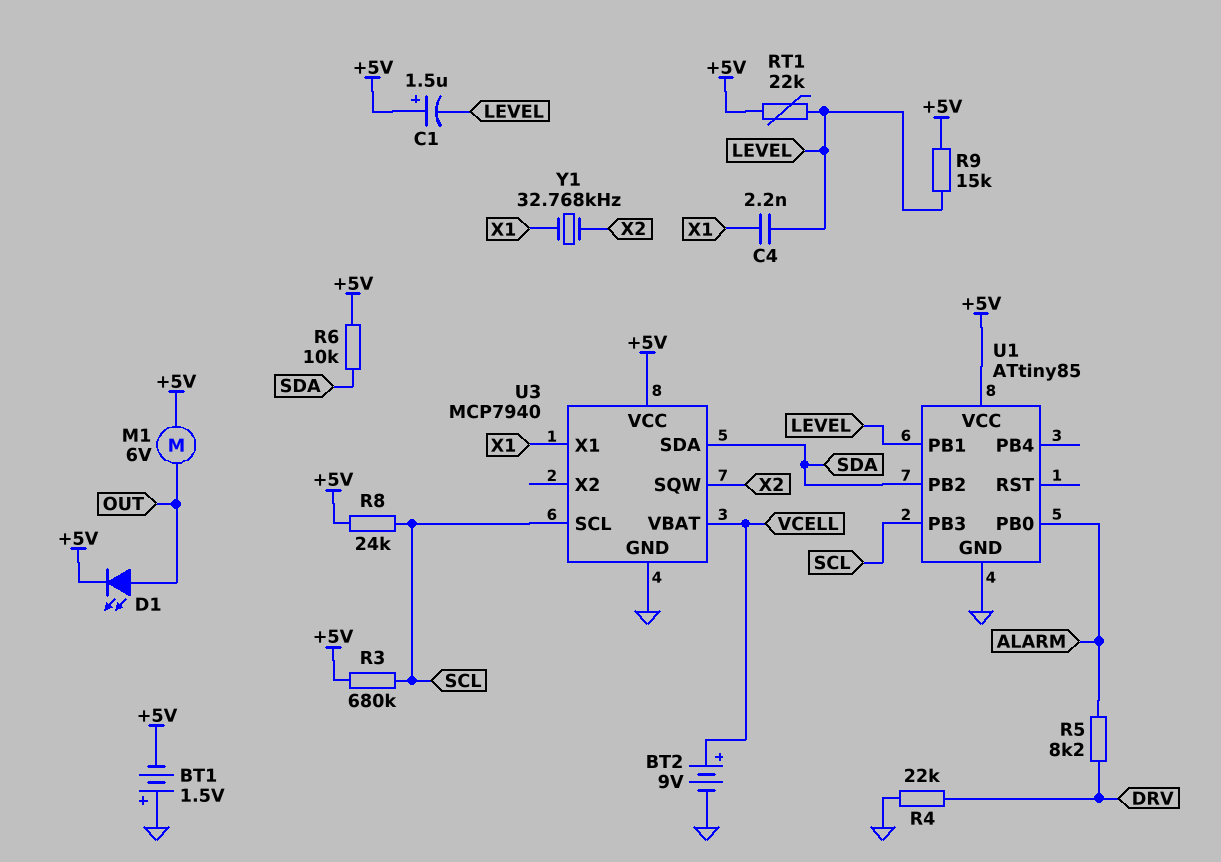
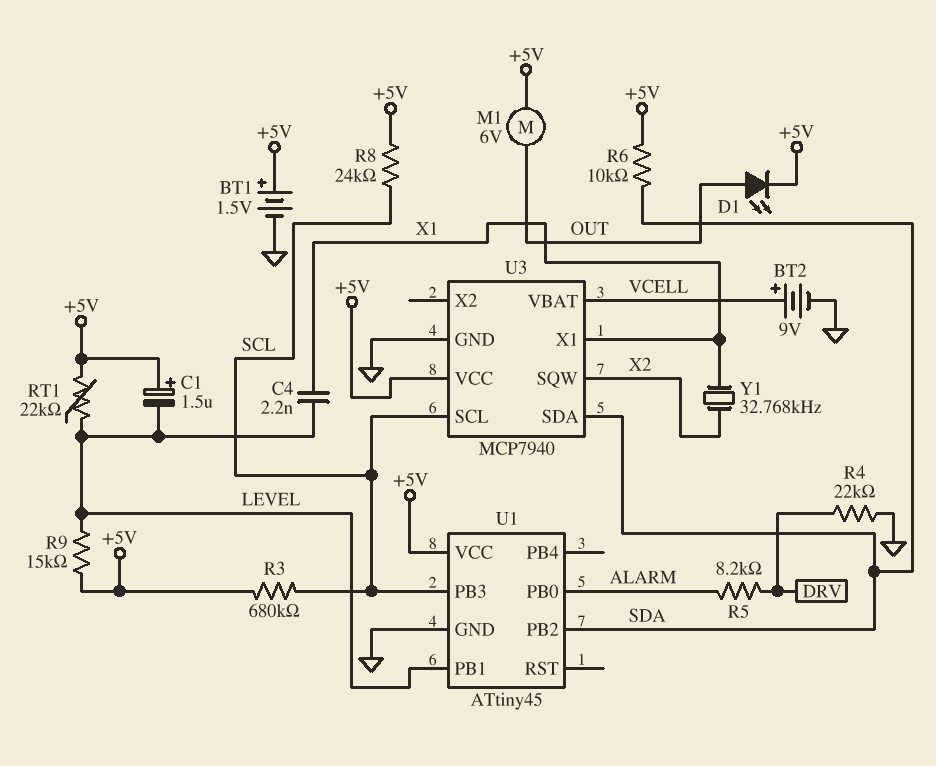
BT1: 1.5V (plus GND, minus +5V) -> 1.5V (plus +5V, minus GND)
U1: ATtiny85 -> ATtiny45

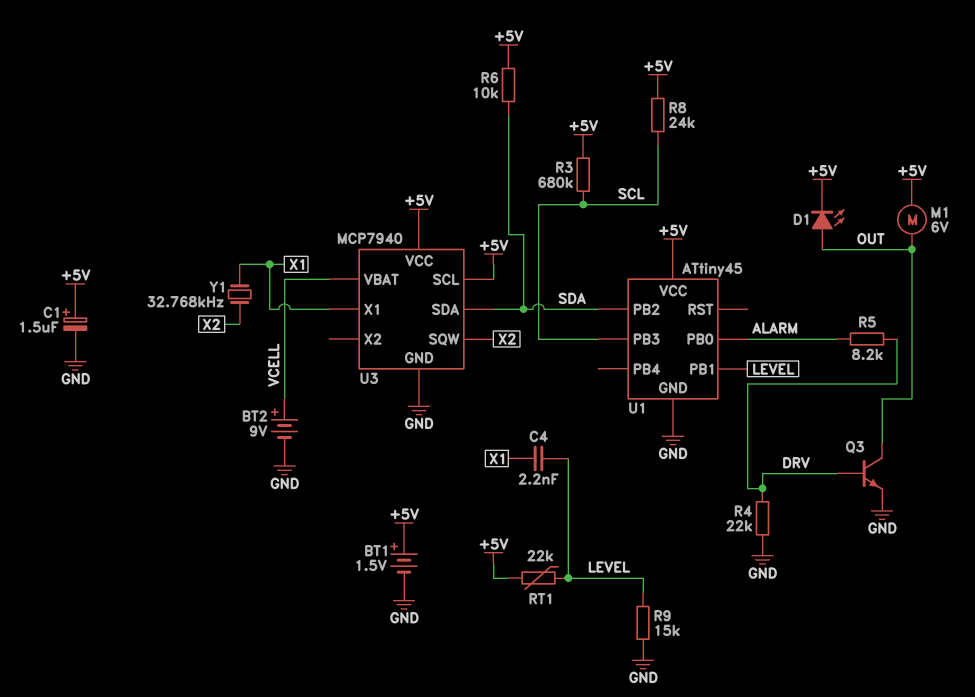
C1: 1.5uF (plus +5V, minus LEVEL) -> 1.5uF (plus +5V, minus GND)
Q3: none -> NPN (B DRV, C OUT, E GND)
R9: 15k (+5V, LEVEL) -> 15k (GND, LEVEL)
U3 pin SCL: SCL -> +5V

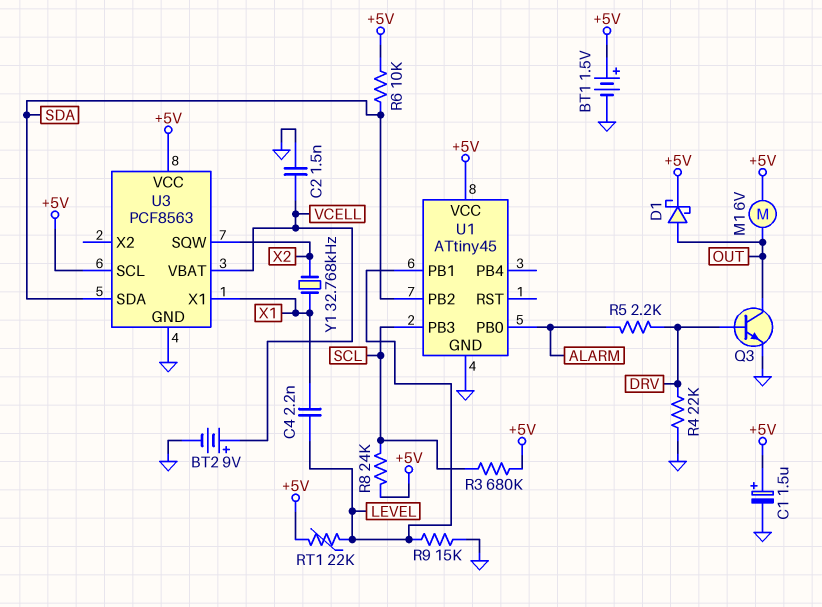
C2: none -> 1.5nF (GND, VCELL)
D1: LED (A OUT, K +5V) -> schottky (A OUT, K +5V)
R5: 8.2k (ALARM, DRV) -> 2.2k (ALARM, DRV)
U3: MCP7940 -> PCF8563

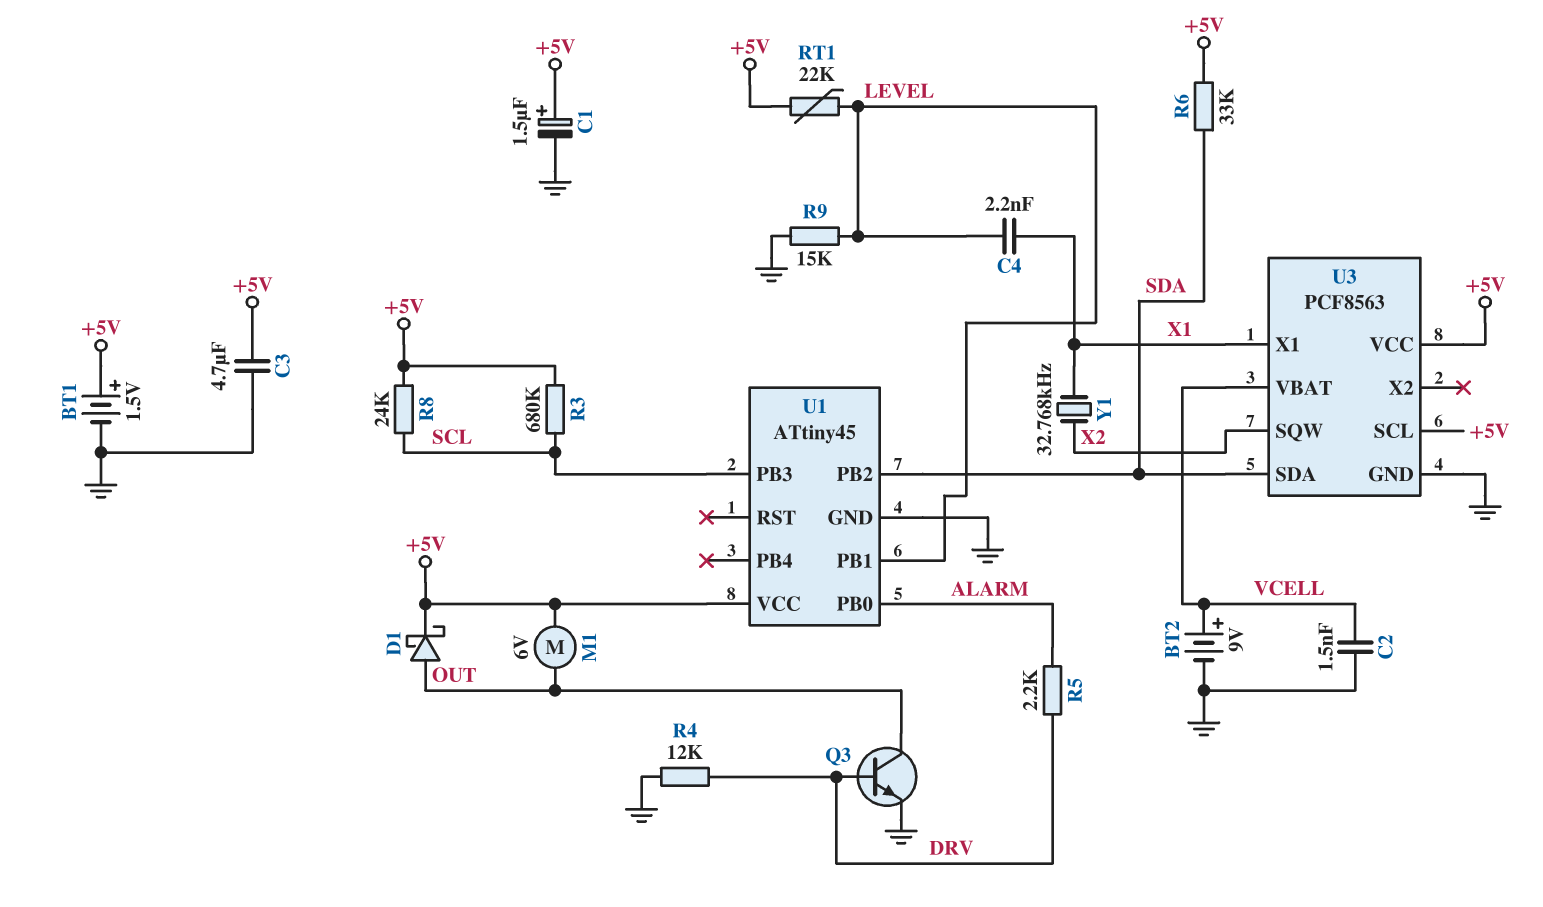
C3: none -> 4.7uF (+5V, GND)
R4: 22k (DRV, GND) -> 12k (DRV, GND)
R6: 10k (+5V, SDA) -> 33k (+5V, SDA)

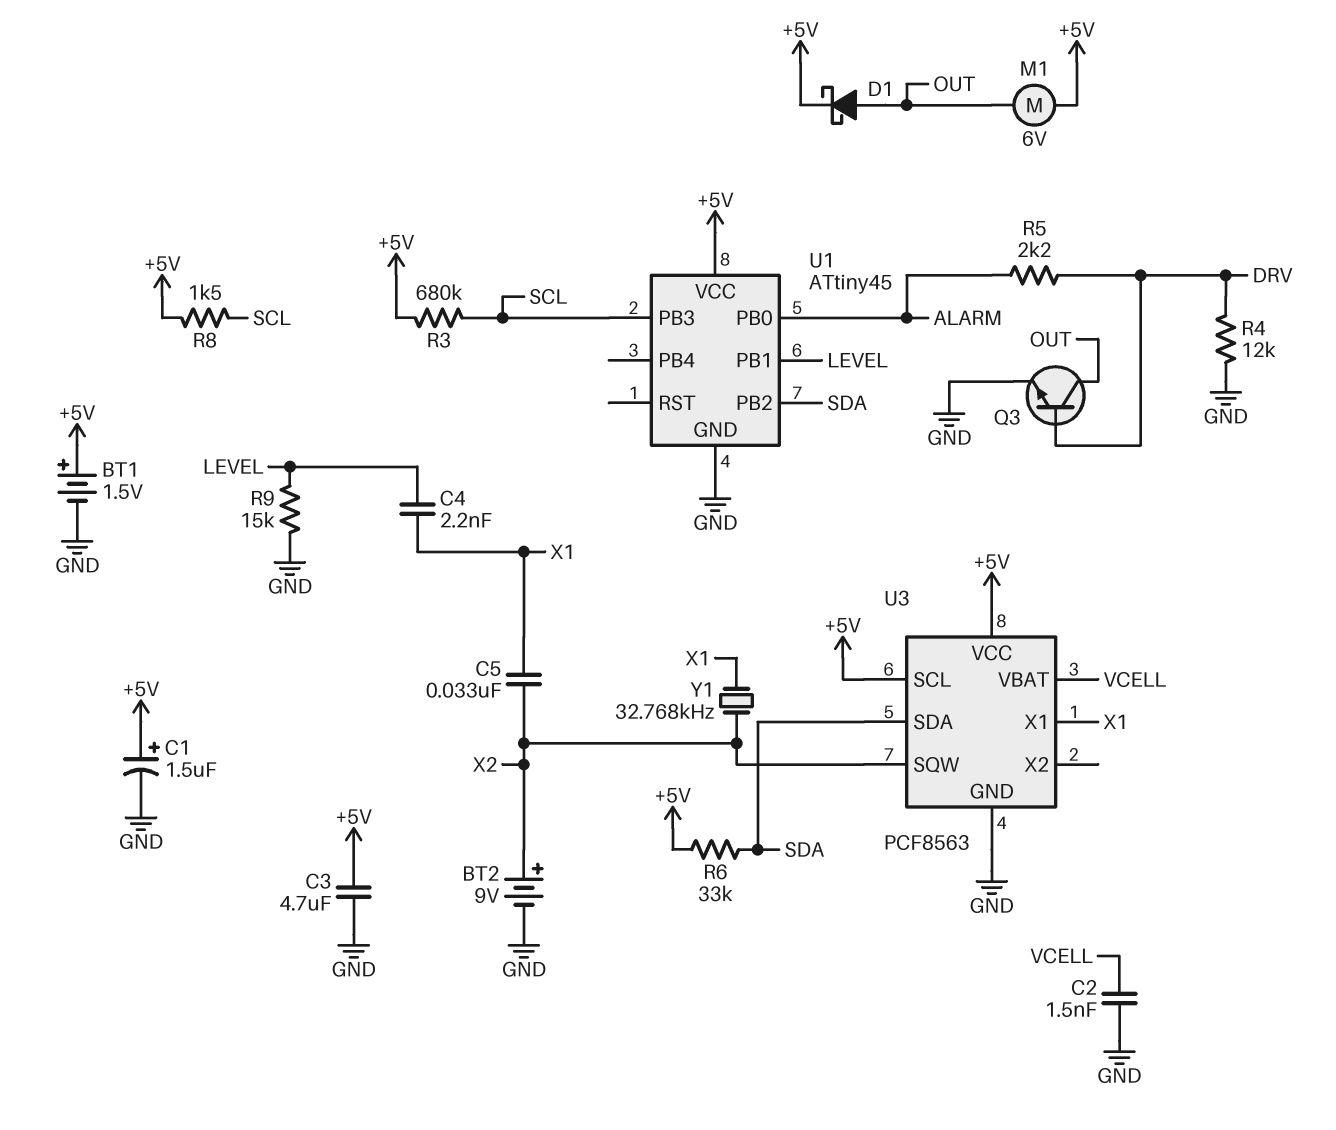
BT2: 9V (plus VCELL, minus GND) -> 9V (plus X2, minus GND)
C5: none -> 33nF (X1, X2)
R8: 24k (+5V, SCL) -> 1.5k (+5V, SCL)
RT1: 22k (+5V, LEVEL) -> none

